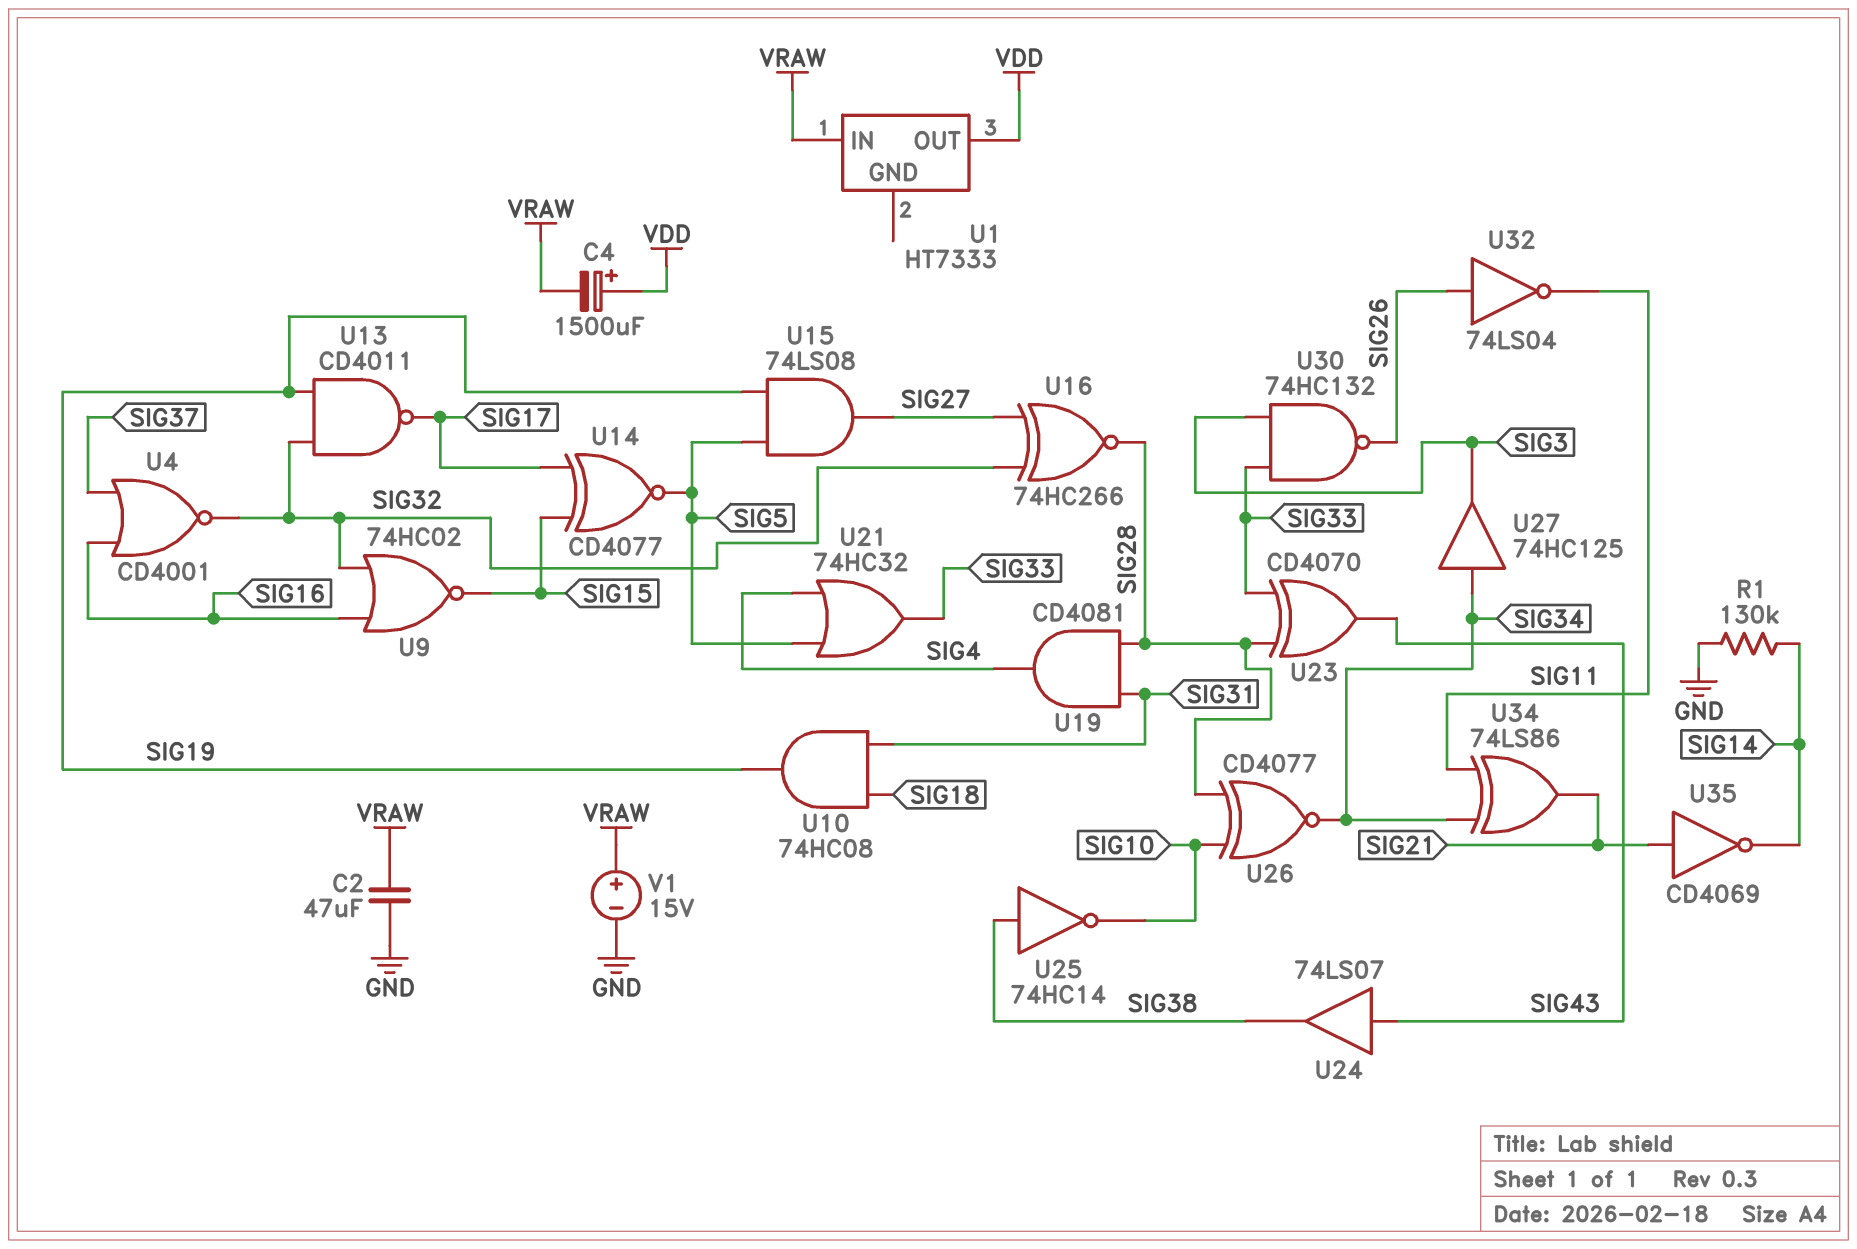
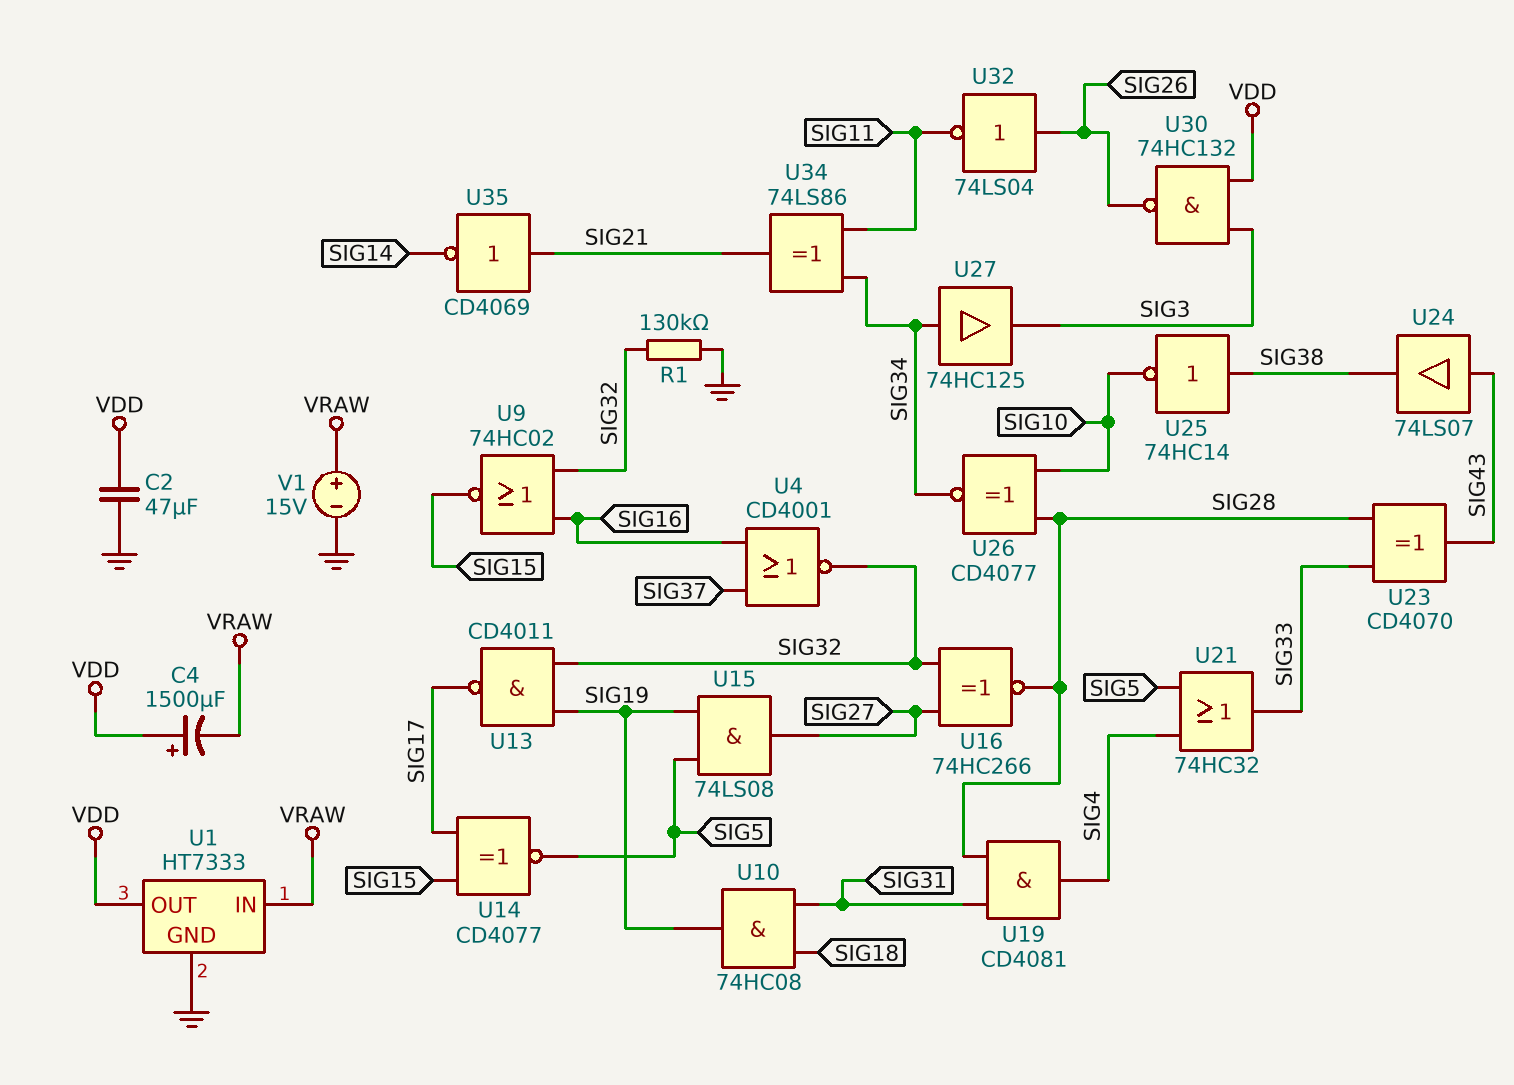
C2: 47uF (GND, VRAW) -> 47uF (GND, VDD)
R1: 130k (GND, SIG14) -> 130k (GND, SIG32)
U1 pin GND: none -> GND
U30: NAND 74HC132 (in SIG3, in SIG33, out SIG26) -> NAND 74HC132 (in SIG3, in VDD, out SIG26)

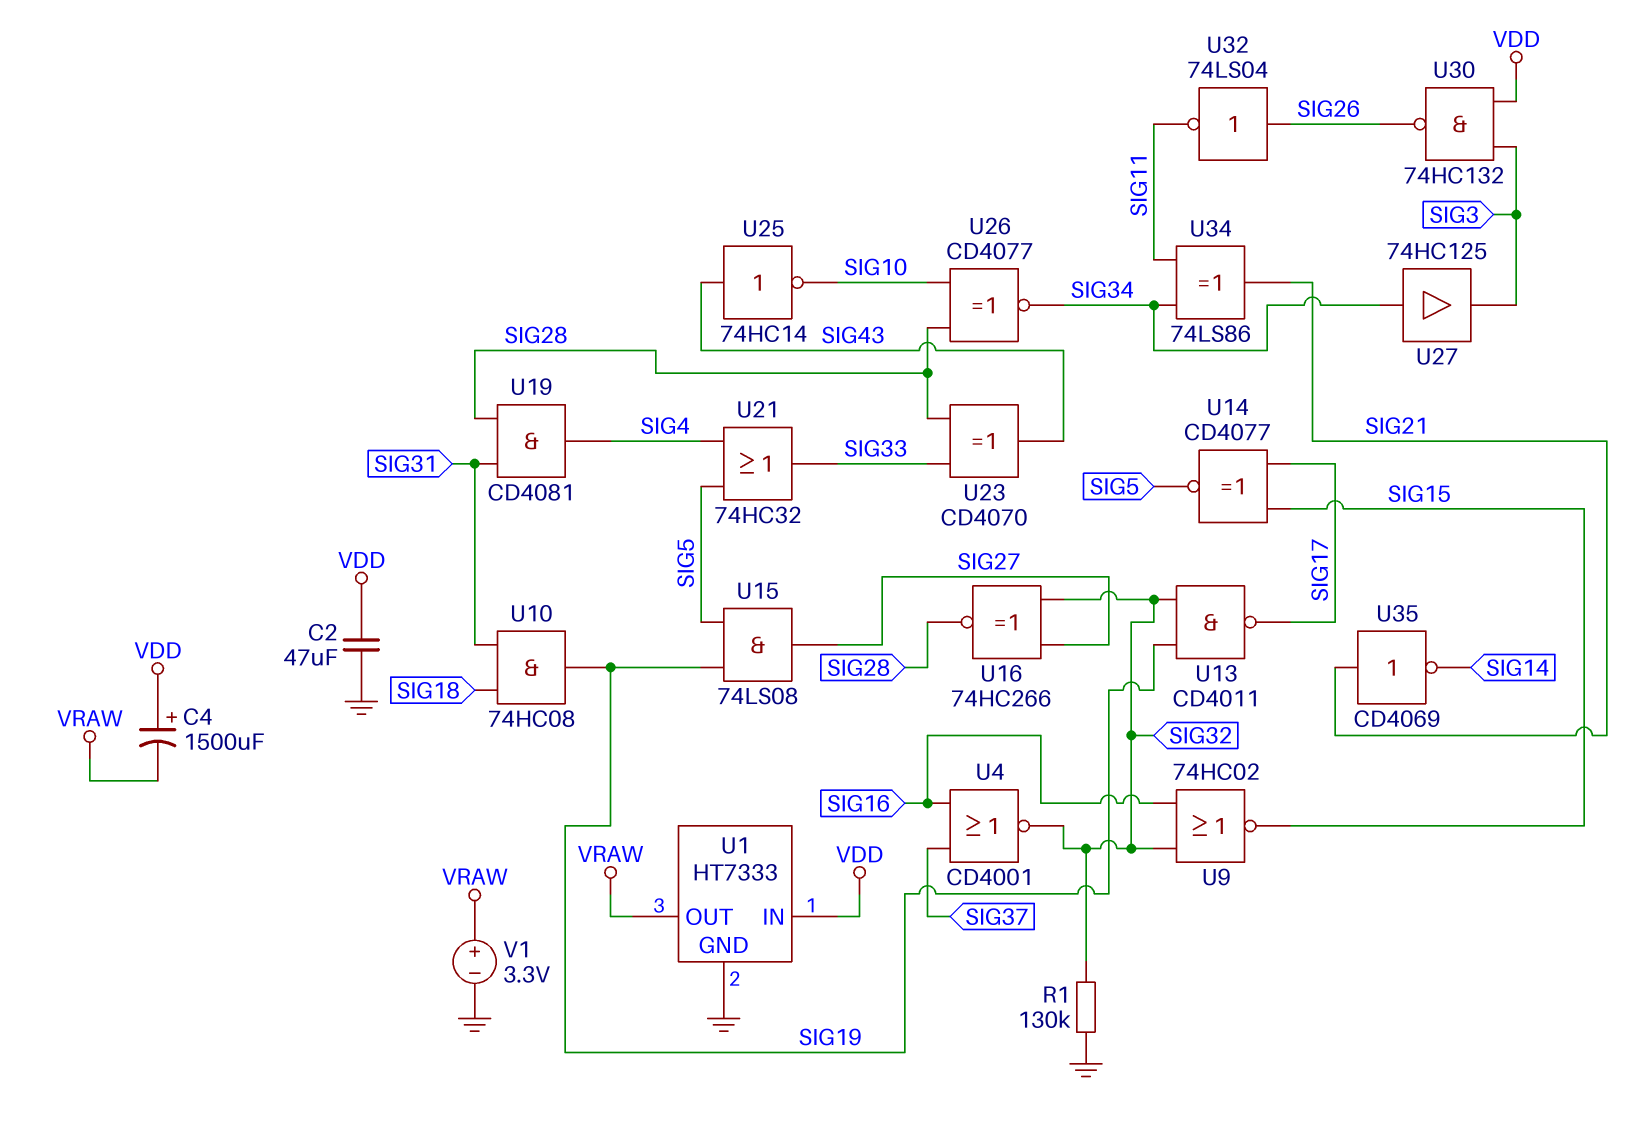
U1 pin IN: VRAW -> VDD
U1 pin OUT: VDD -> VRAW
U24: buffer 74LS07 (in SIG43, out SIG38) -> none
U25: NOT 74HC14 (in SIG38, out SIG10) -> NOT 74HC14 (in SIG43, out SIG10)
V1: 15V (plus VRAW, minus GND) -> 3.3V (plus VRAW, minus GND)

